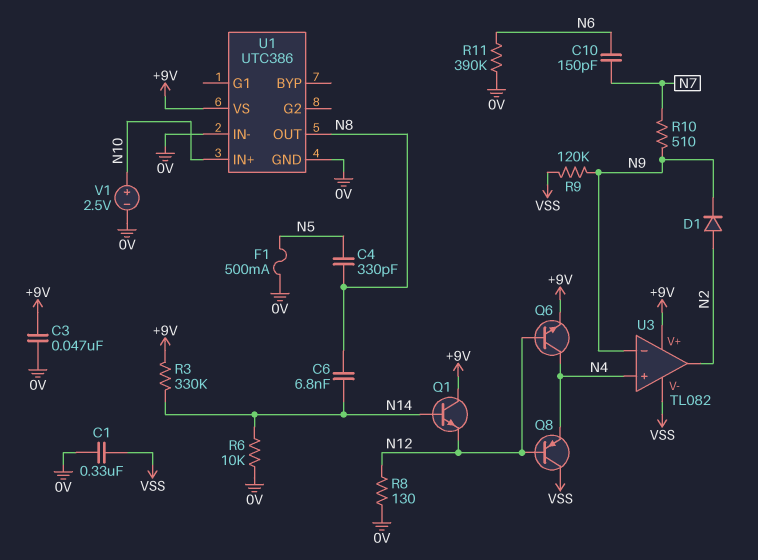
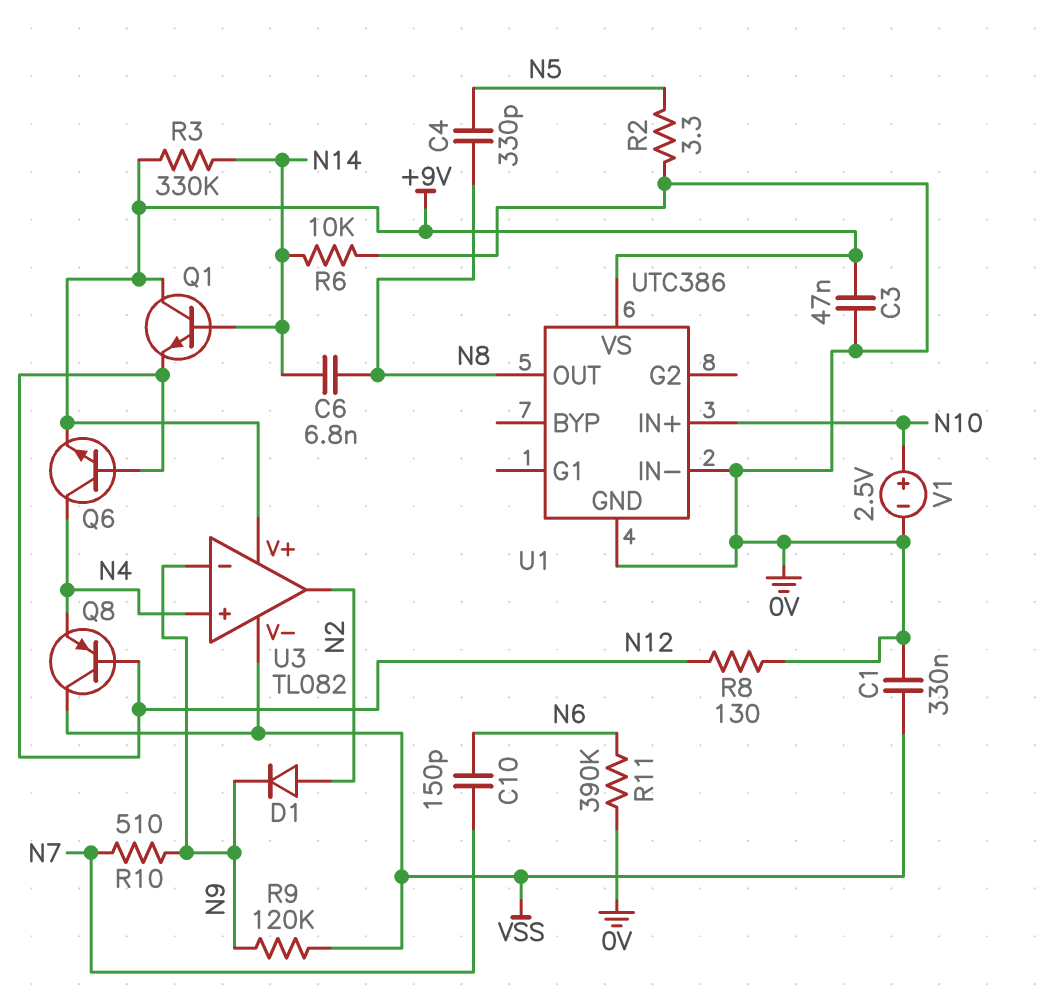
F1: 500mA (0V, N5) -> none
R2: none -> 3.3 (0V, N5)

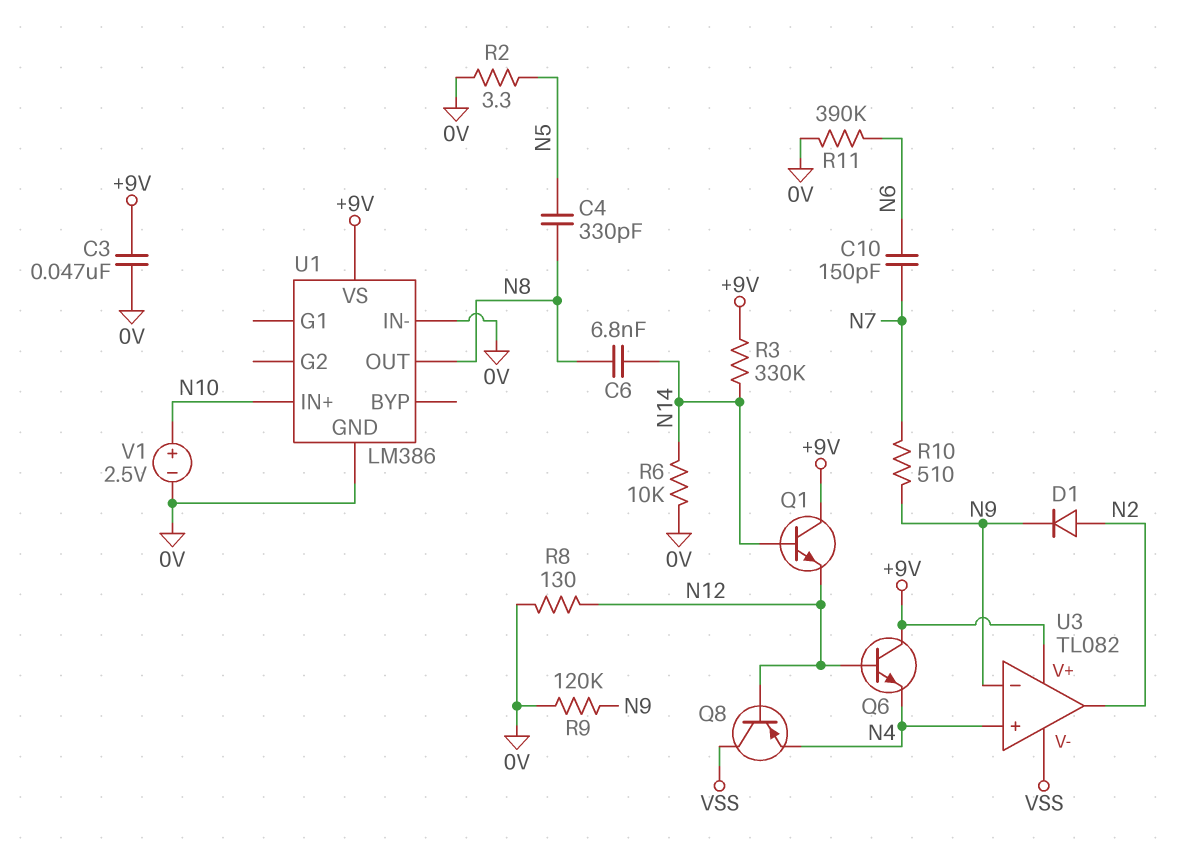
C1: 330nF (0V, VSS) -> none
Q6: NPN (B N12, C N4, E +9V) -> NPN (B N12, C +9V, E N4)
R9: 120k (N9, VSS) -> 120k (0V, N9)
U1: UTC386 -> LM386

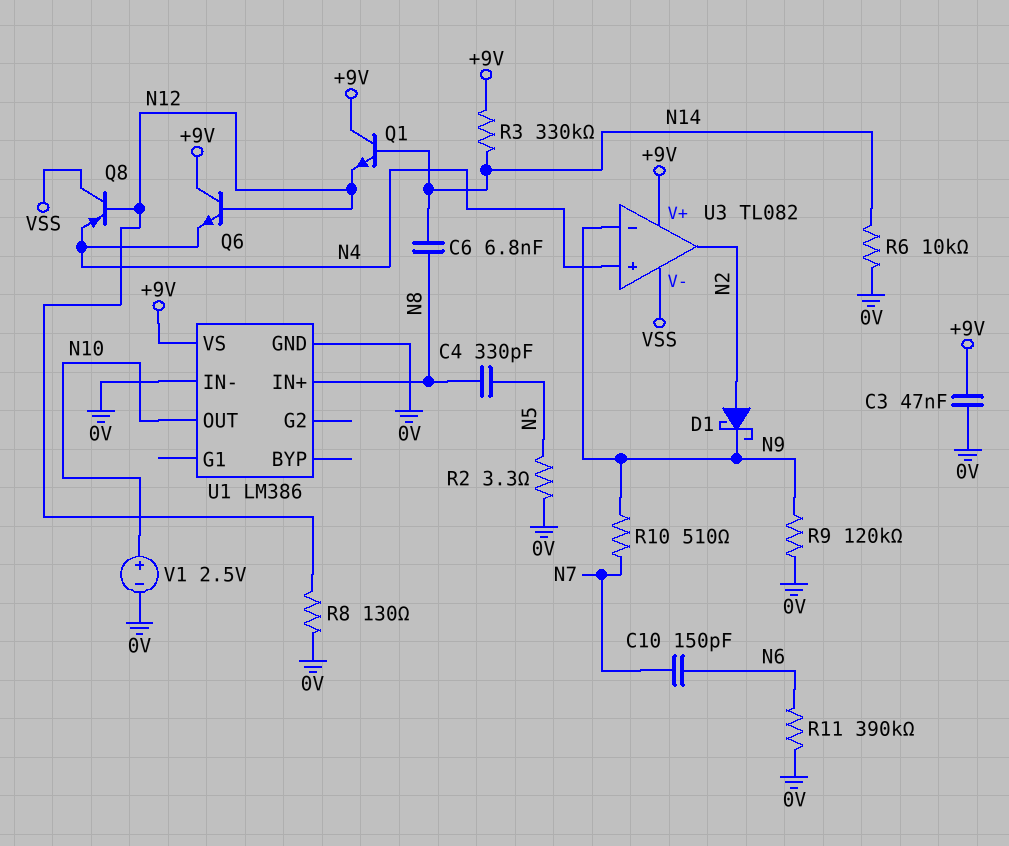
D1: diode (A N2, K N9) -> schottky (A N2, K N9)
U1 pin IN+: N10 -> N8
U1 pin OUT: N8 -> N10

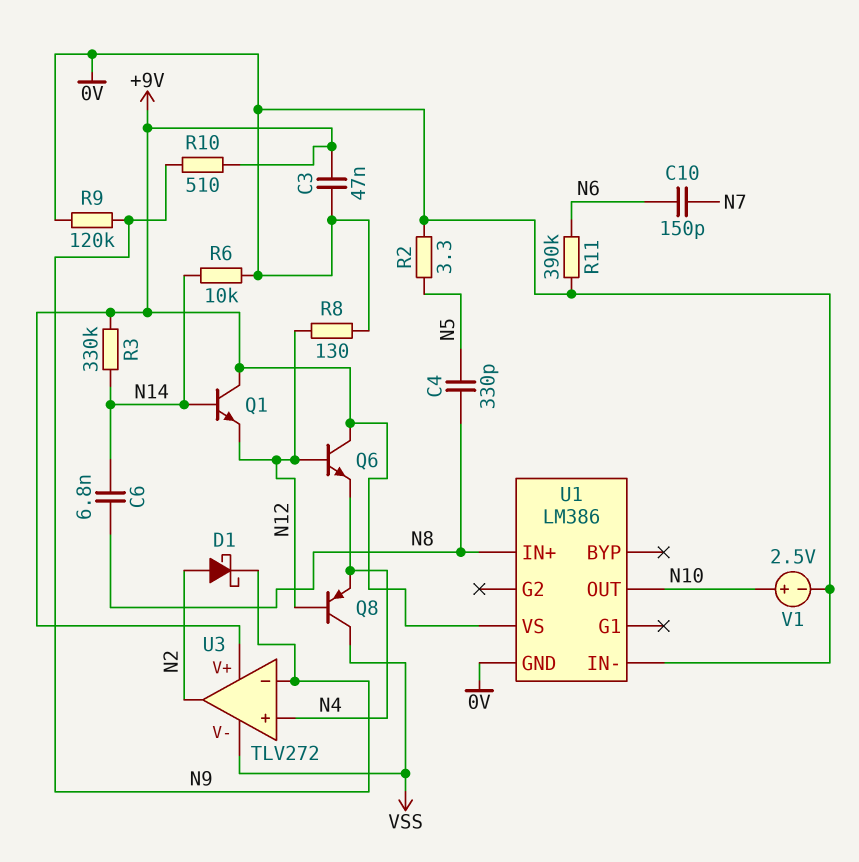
R10: 510 (N7, N9) -> 510 (+9V, N9)
U3: TL082 -> TLV272

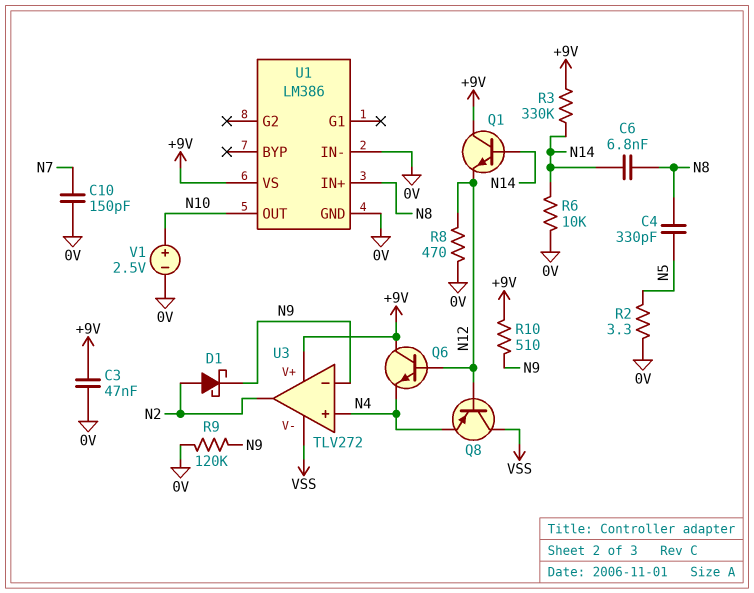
C10: 150pF (N6, N7) -> 150pF (0V, N7)
R8: 130 (0V, N12) -> 470 (0V, N12)
R11: 390k (0V, N6) -> none

